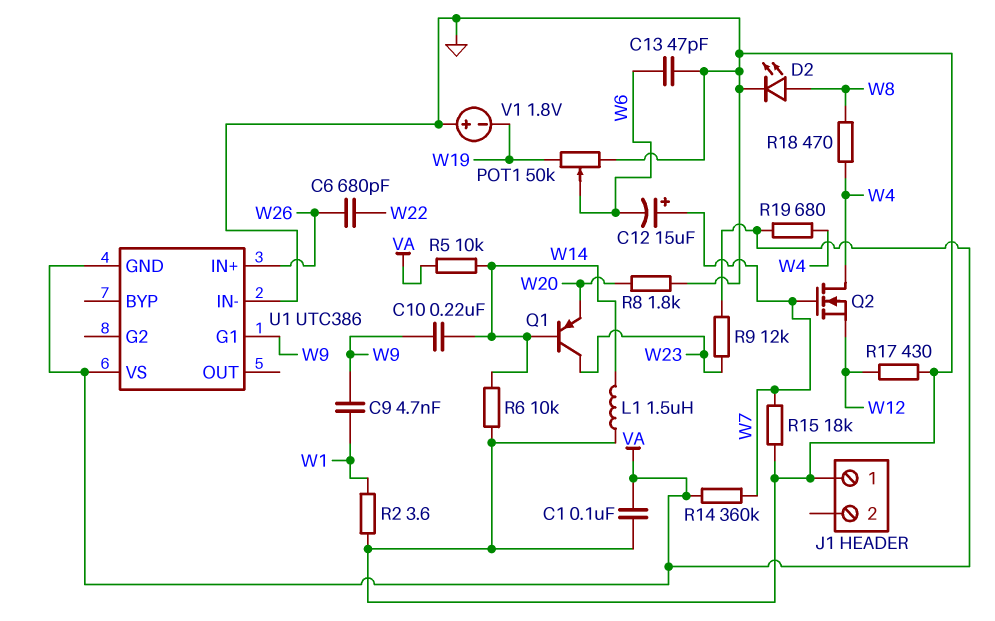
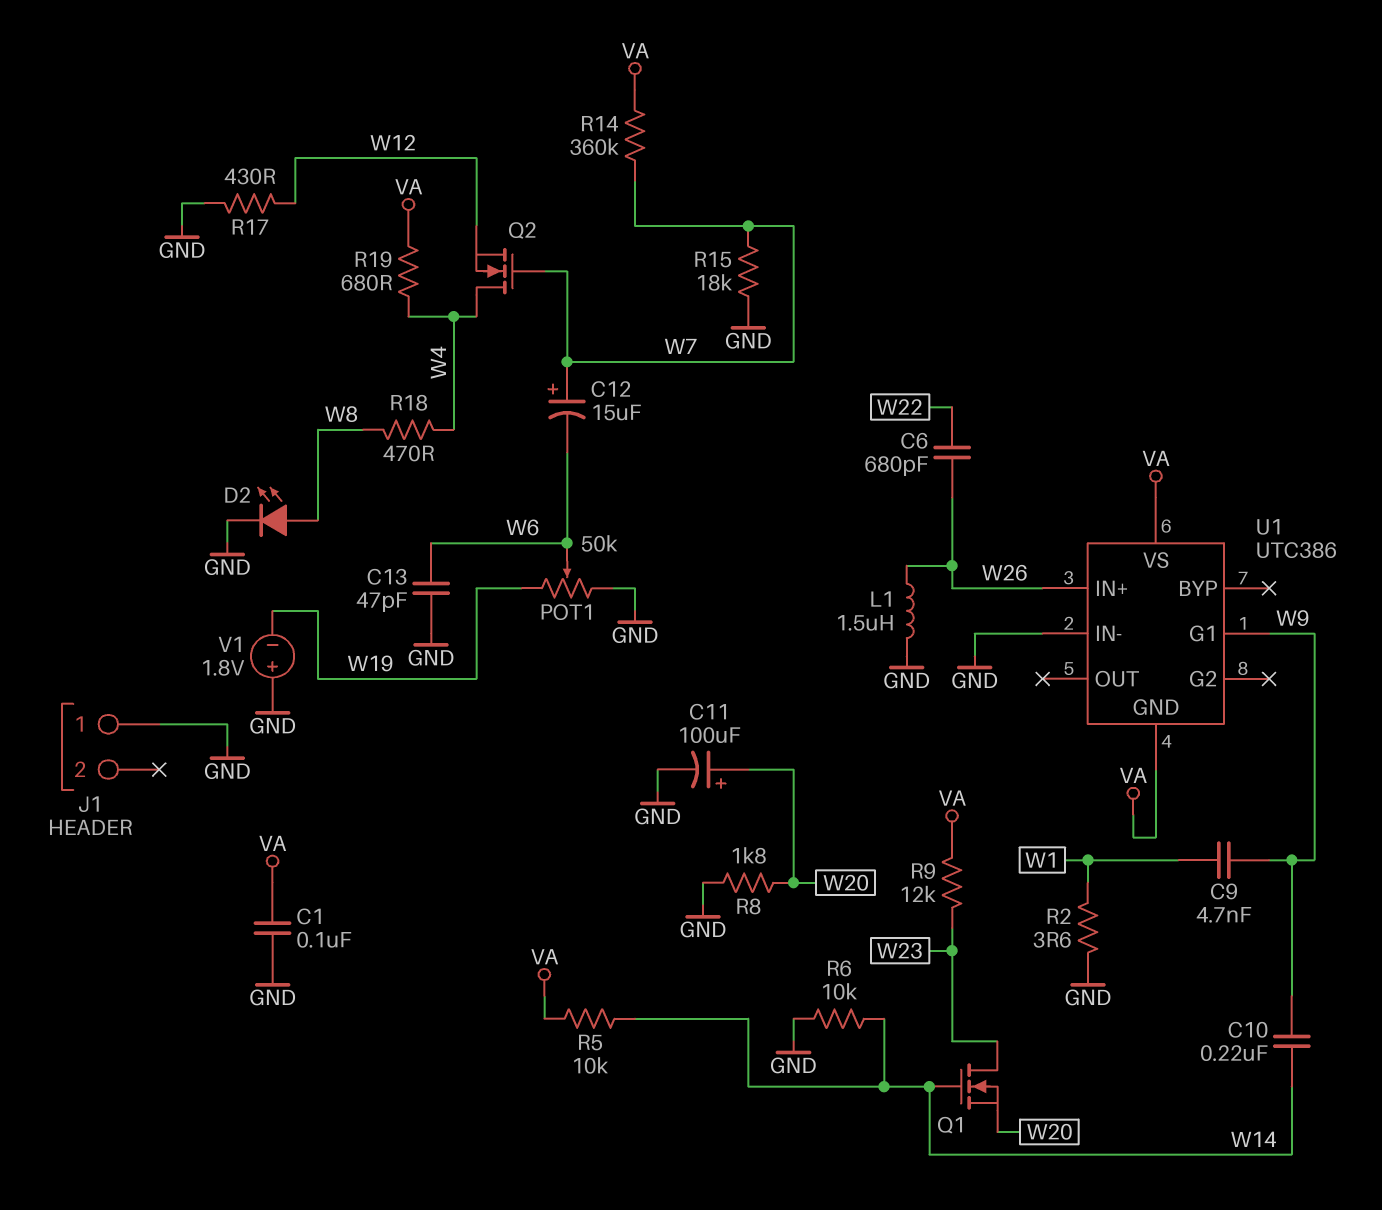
C11: none -> 100uF (plus W20, minus GND)
L1: 1.5uH (GND, W14) -> 1.5uH (GND, W26)
Q1: PNP (B W14, C W23, E W20) -> NMOS (G W14, D W23, S W20)

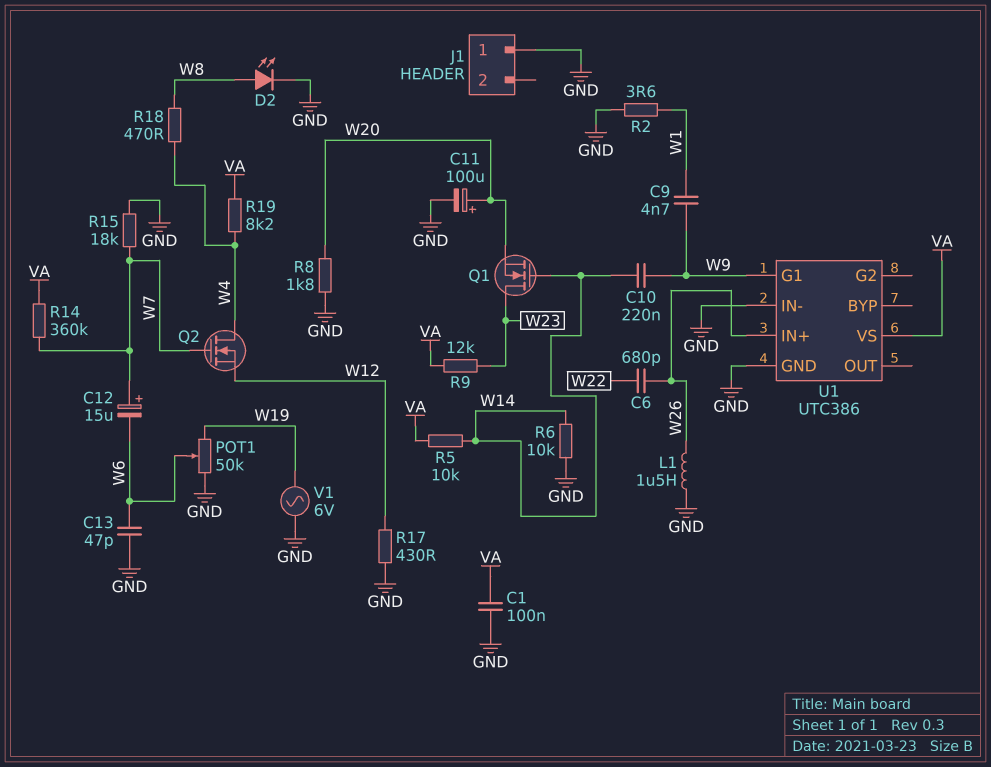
R19: 680 (VA, W4) -> 8.2k (VA, W4)
U1 pin GND: VA -> GND
V1: 1.8V (plus GND, minus W19) -> AC 6V (GND, W19)

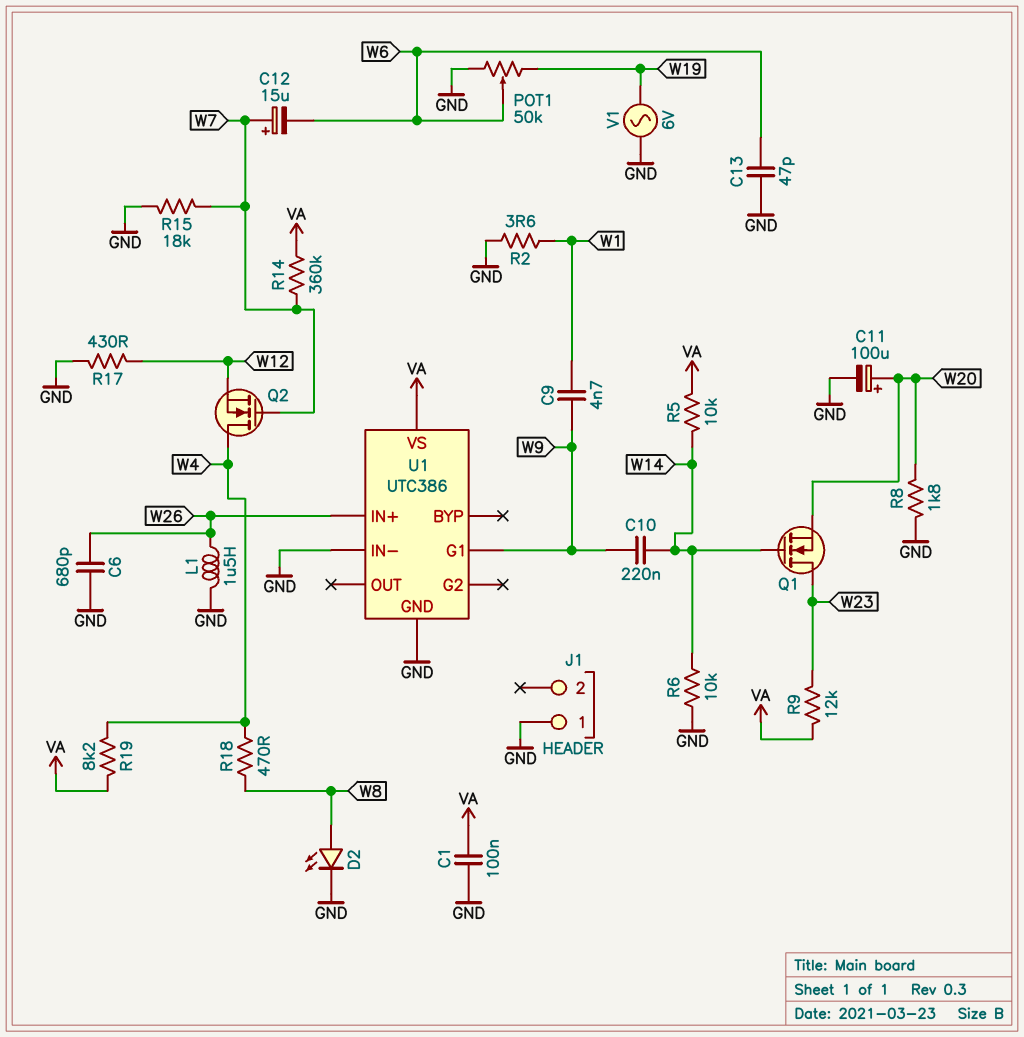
C6: 680pF (W22, W26) -> 680pF (GND, W26)

